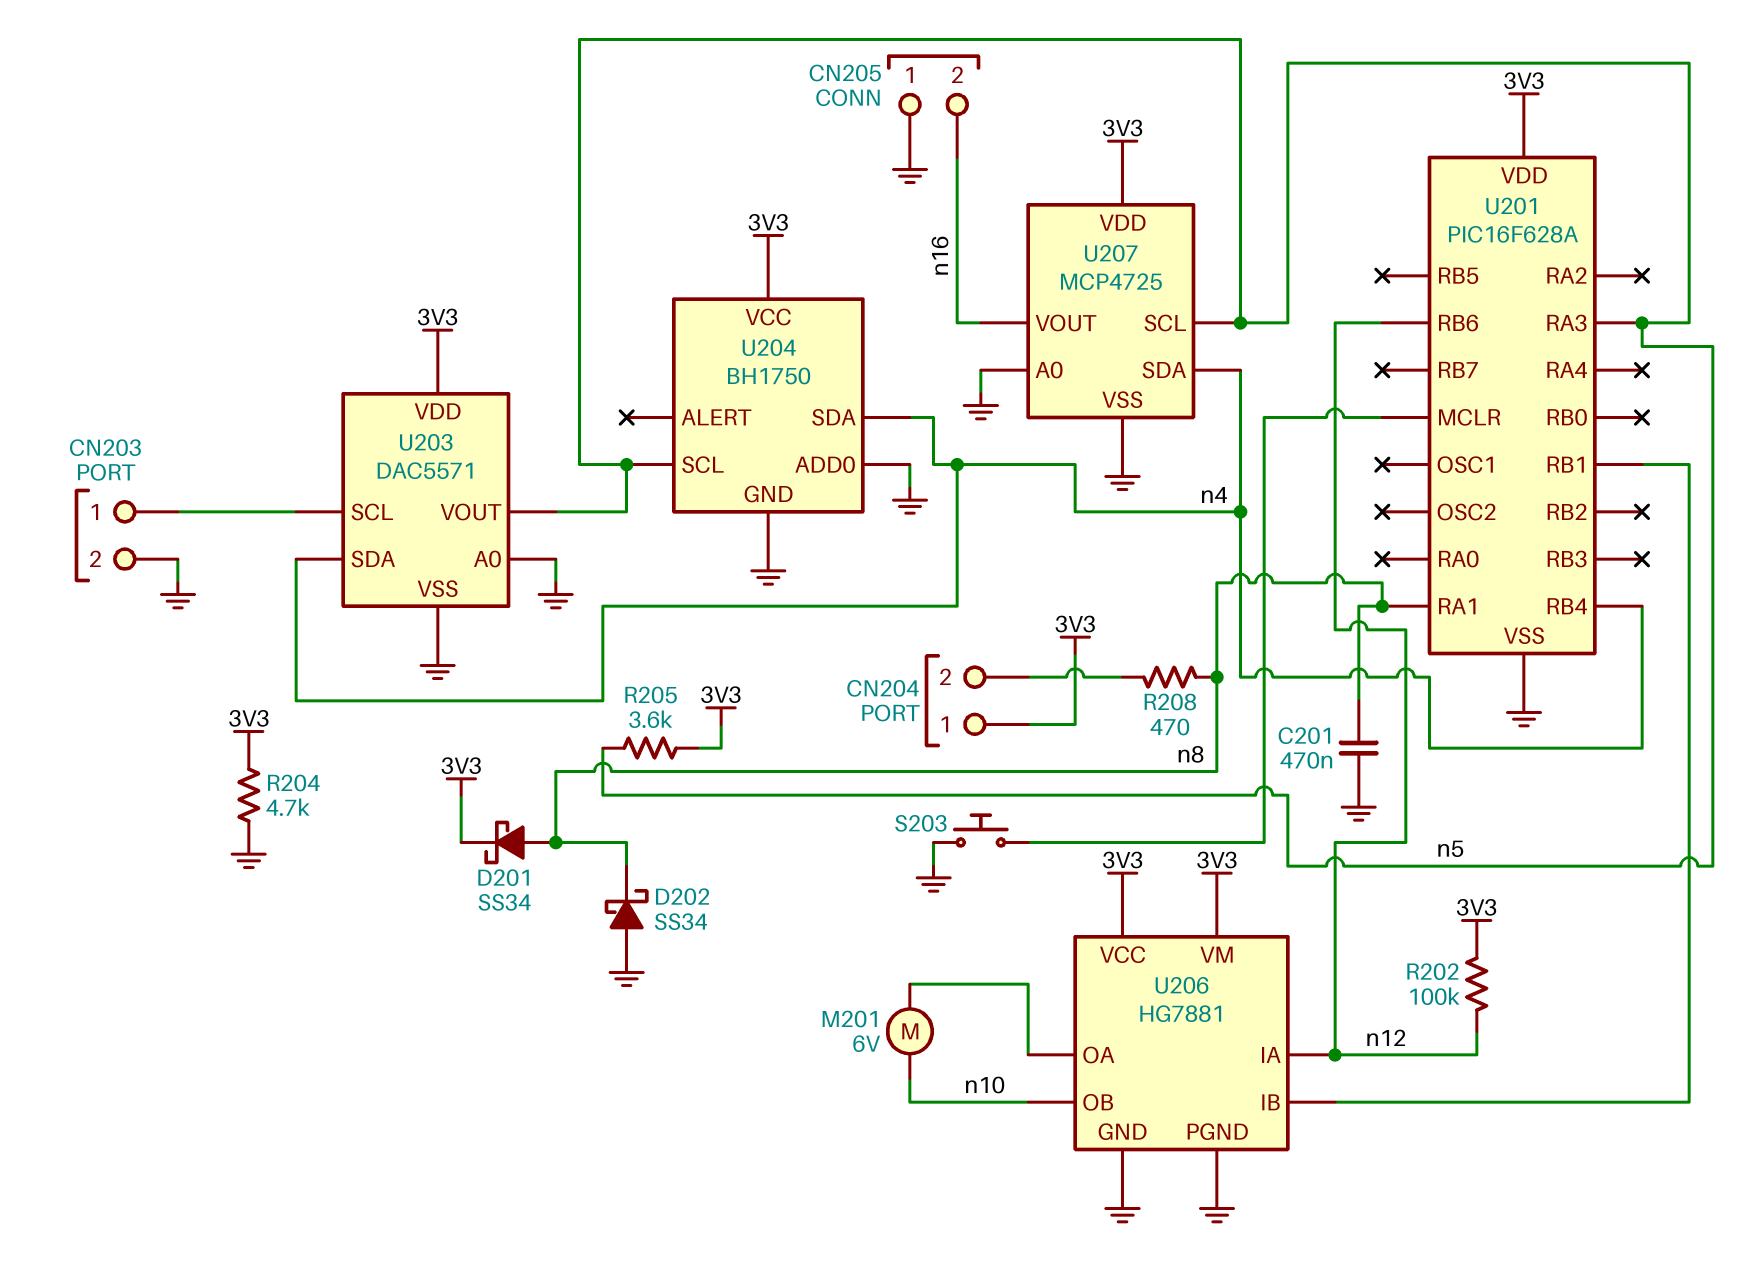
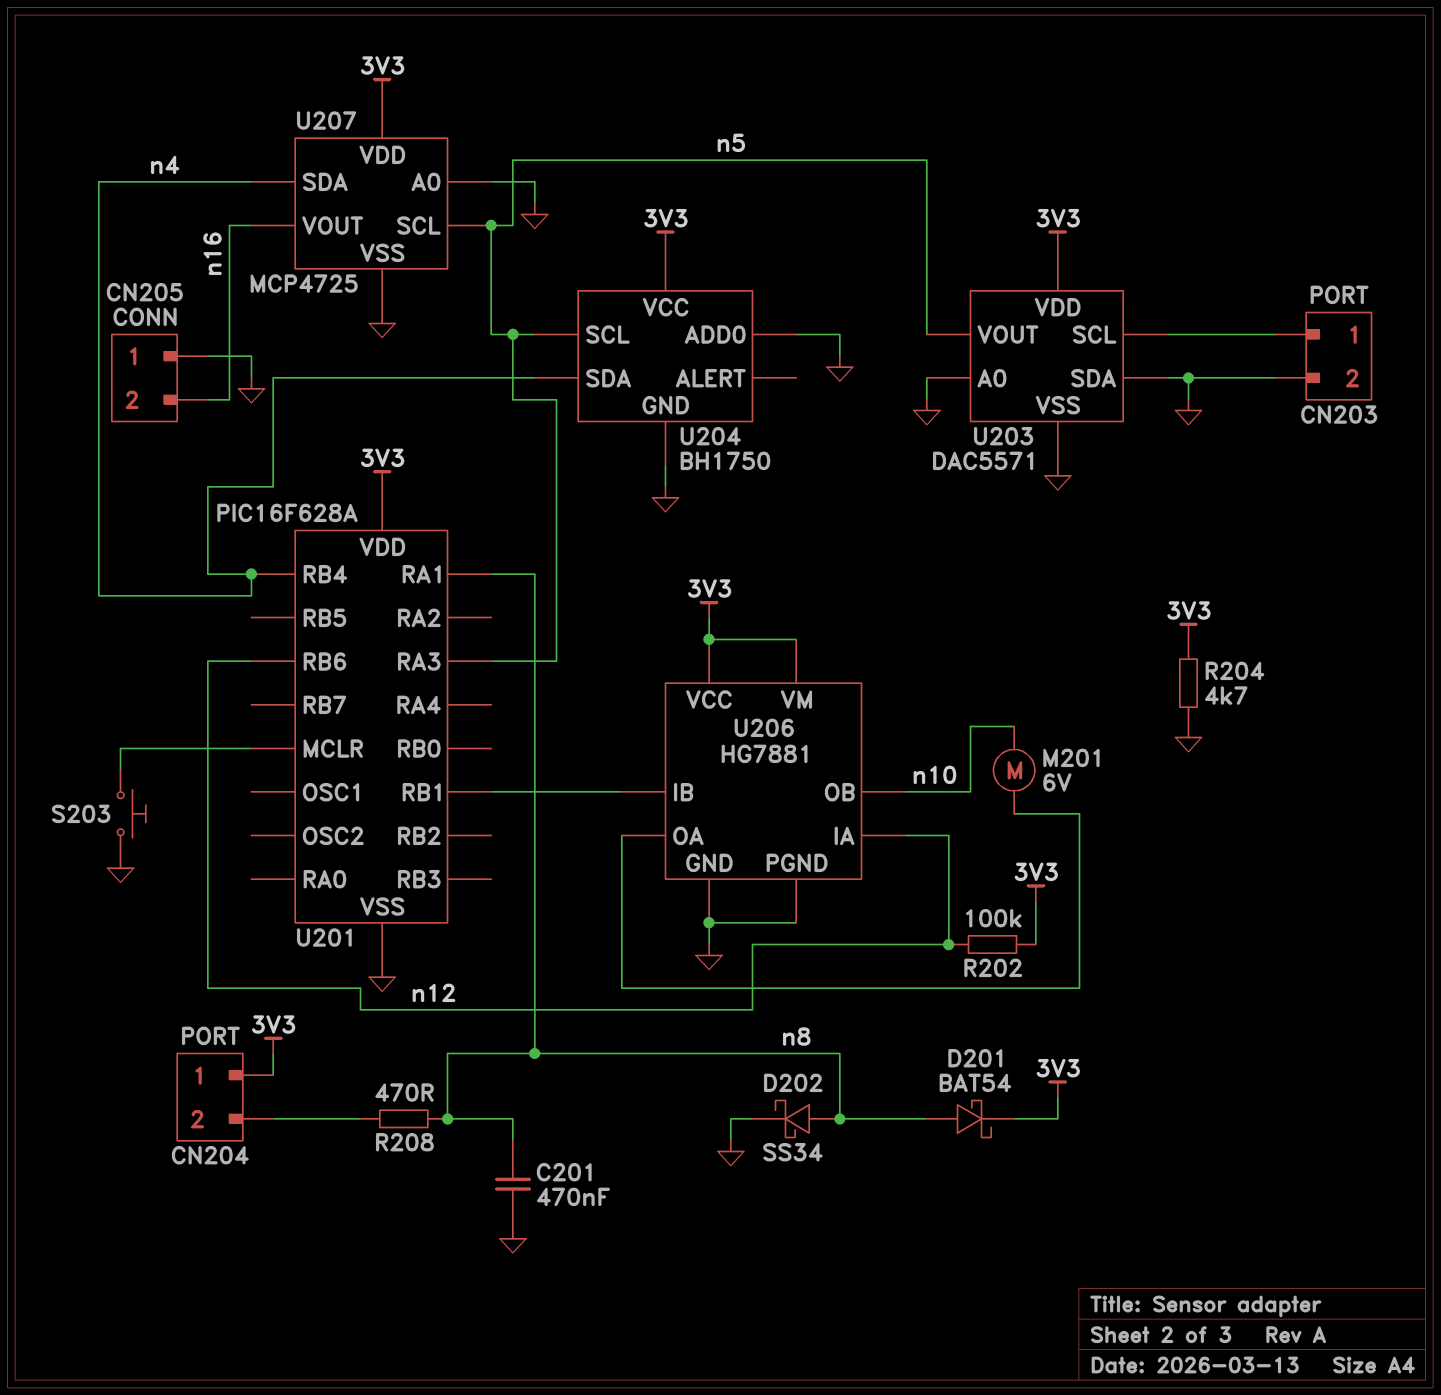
D201: schottky SS34 (A n8, K 3V3) -> schottky BAT54 (A n8, K 3V3)
D202: schottky SS34 (A GND, K n8) -> schottky SS34 (A n8, K GND)
R205: 3.6k (3V3, n5) -> none
U203 pin SDA: n4 -> GND

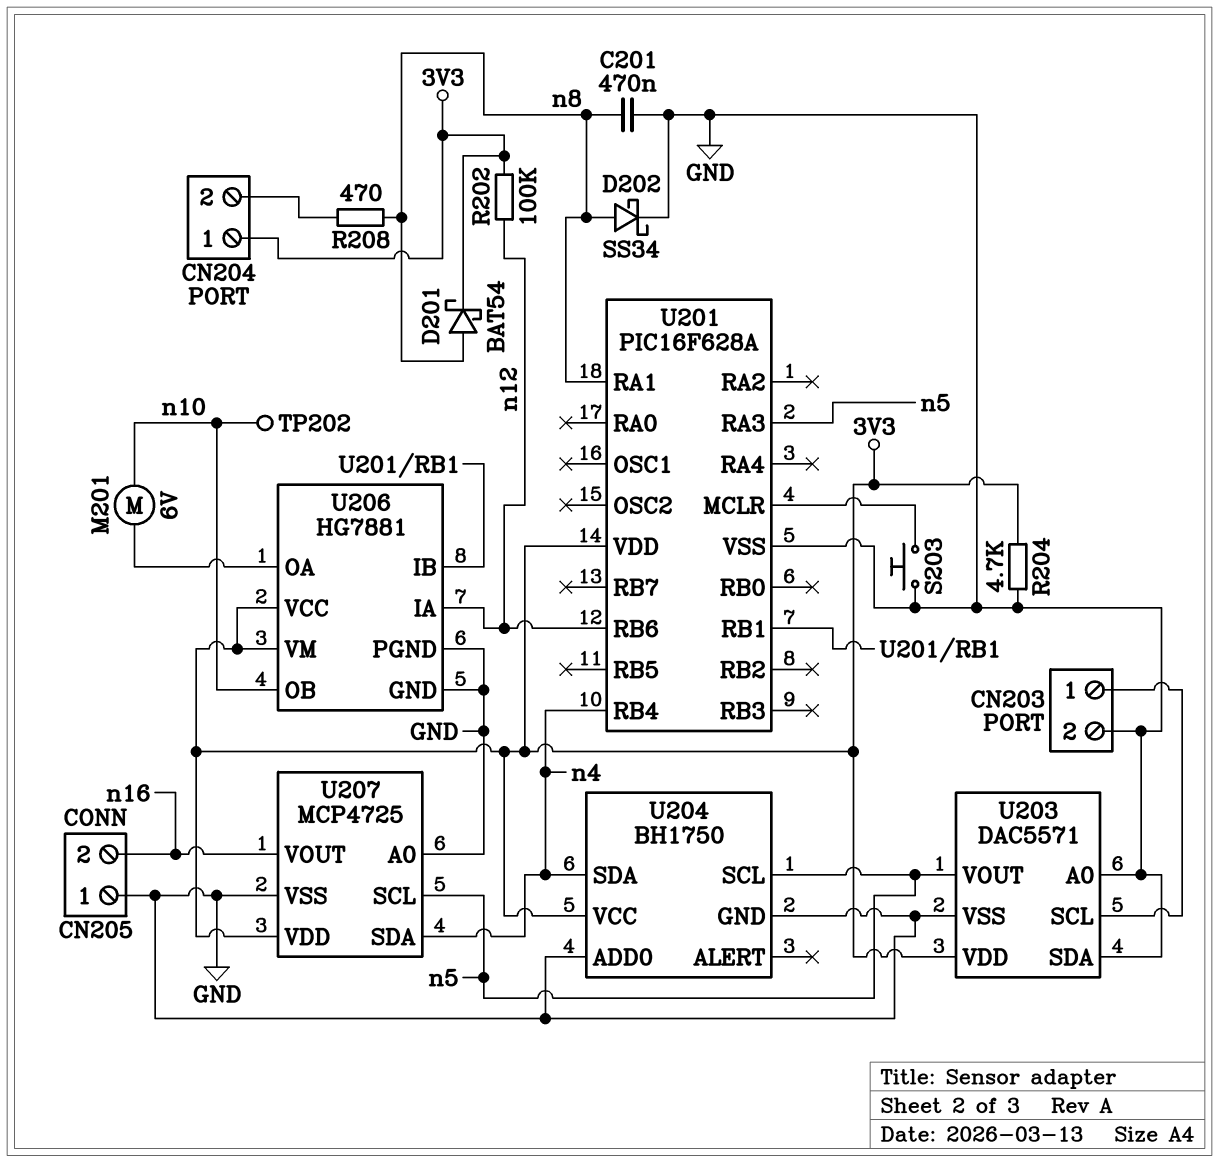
TP202: none -> test point (n10)

